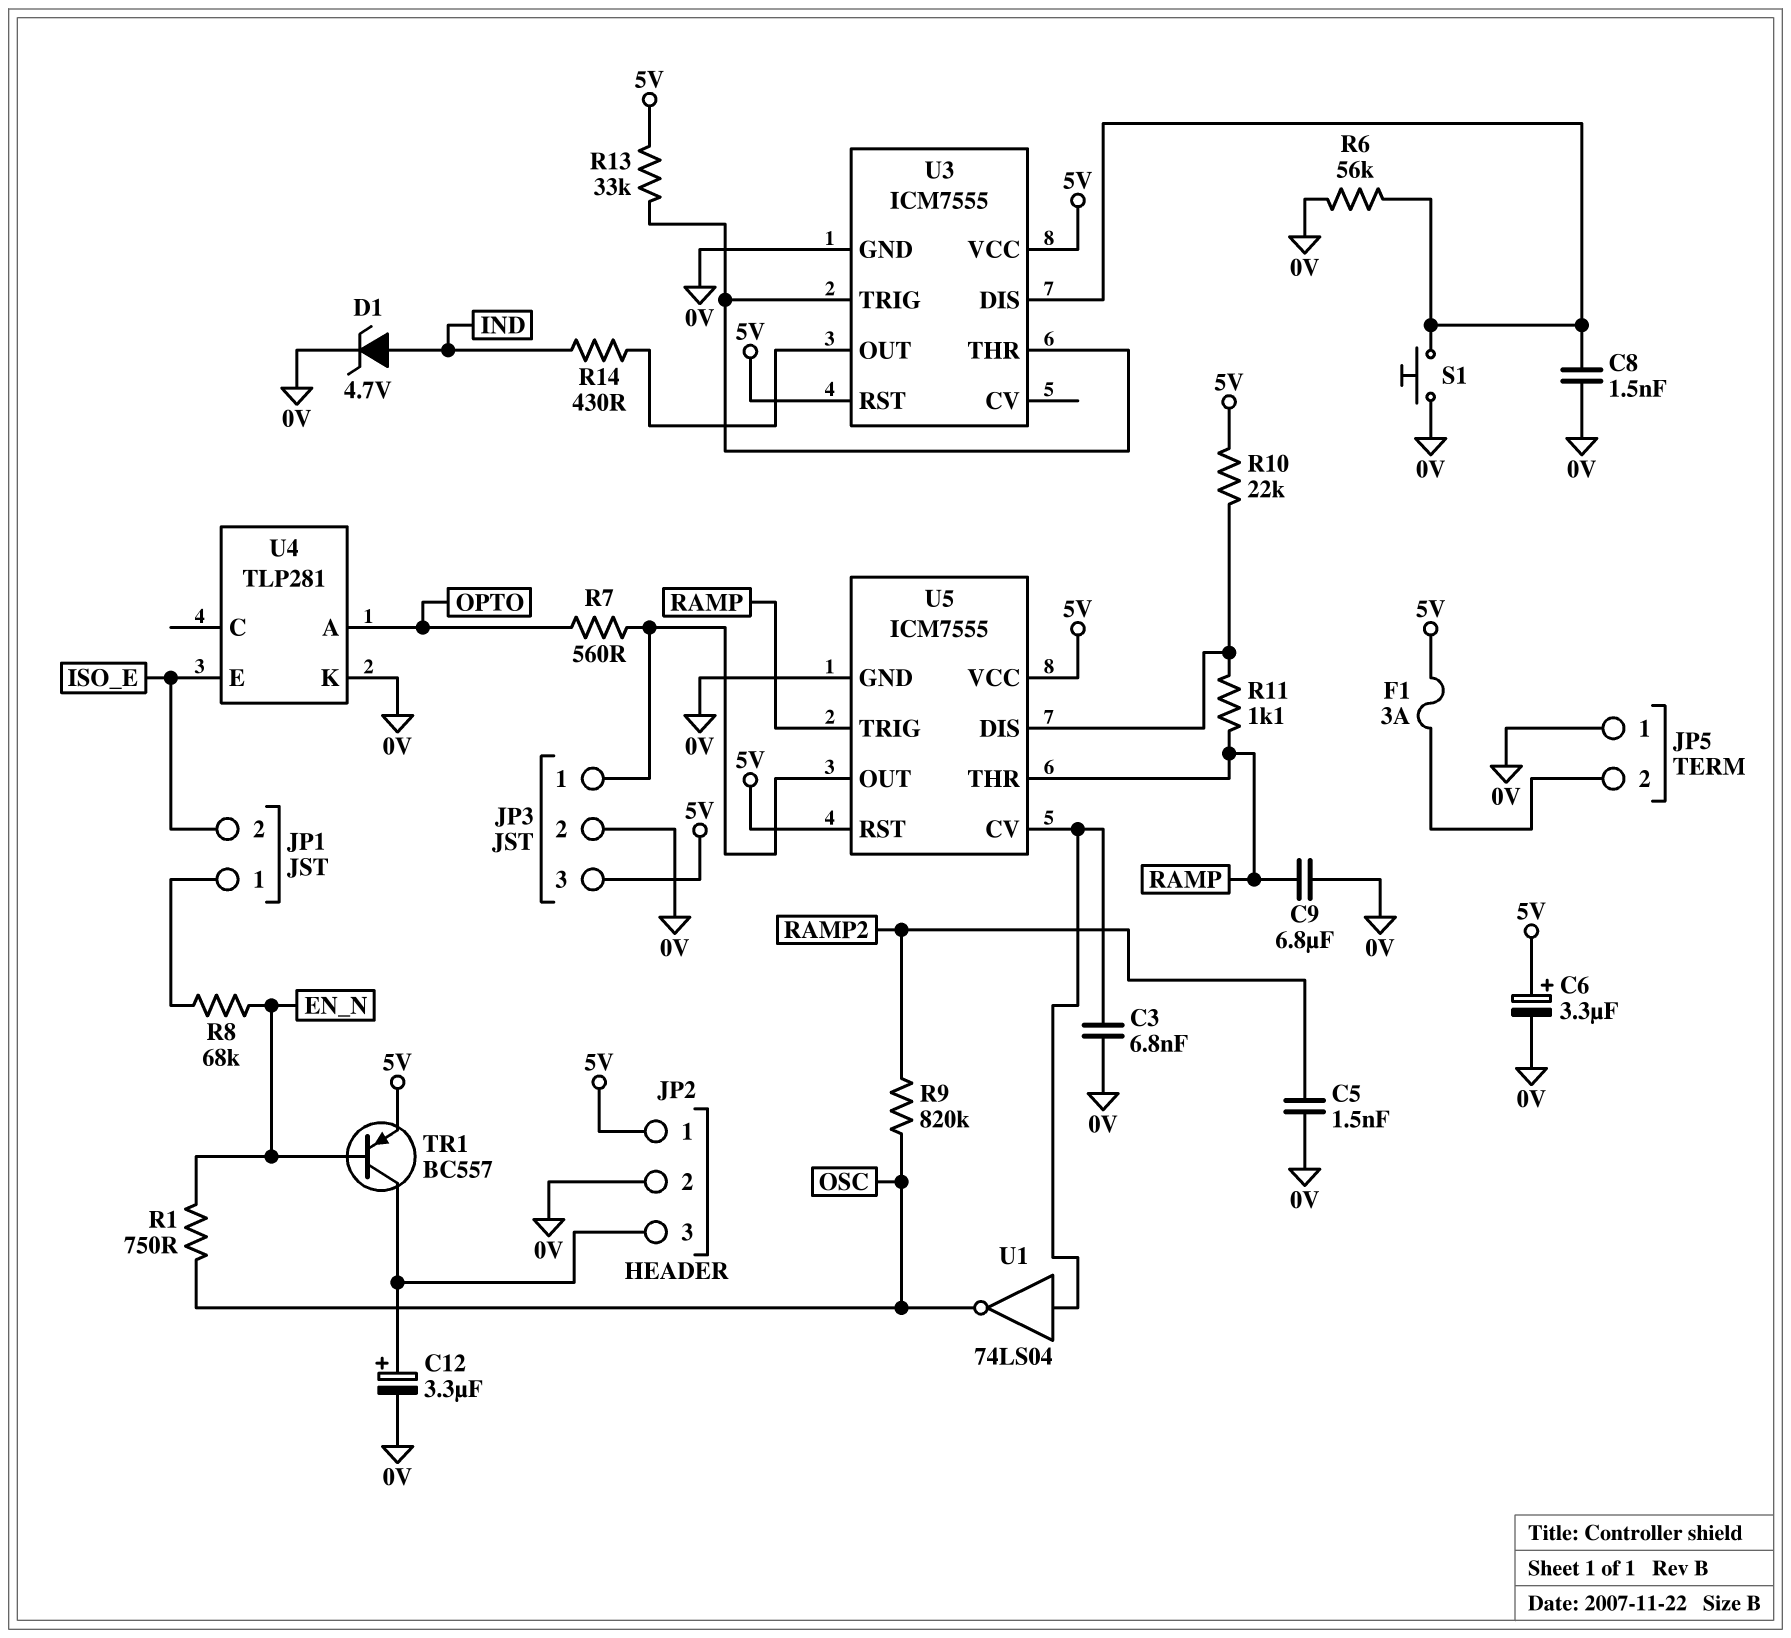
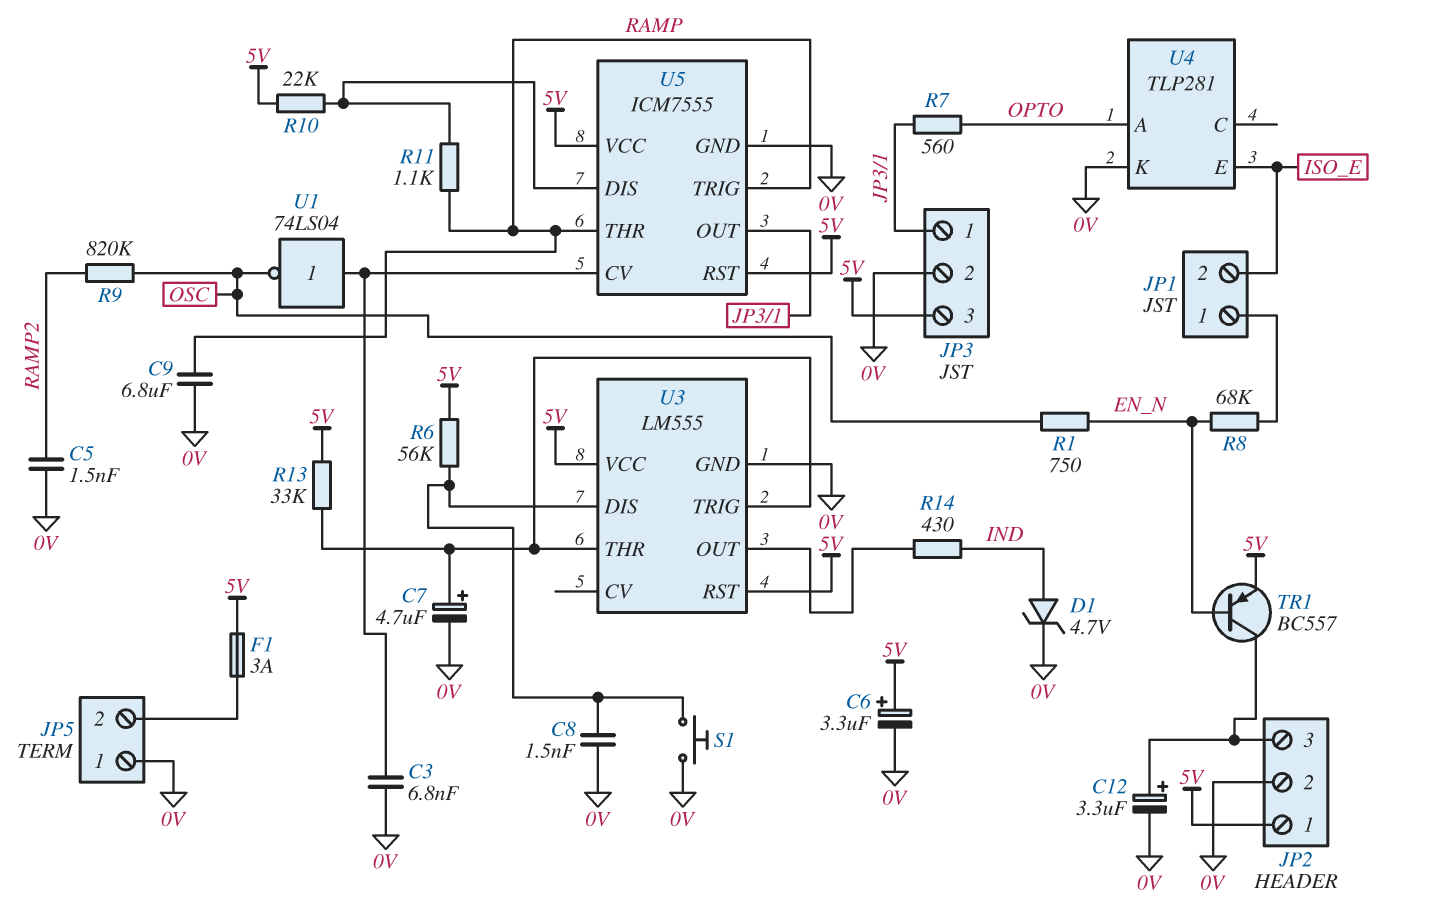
C7: none -> 4.7uF (plus U3/THR, minus 0V)
R6: 56k (0V, U3/DIS) -> 56k (5V, U3/DIS)
U3: ICM7555 -> LM555

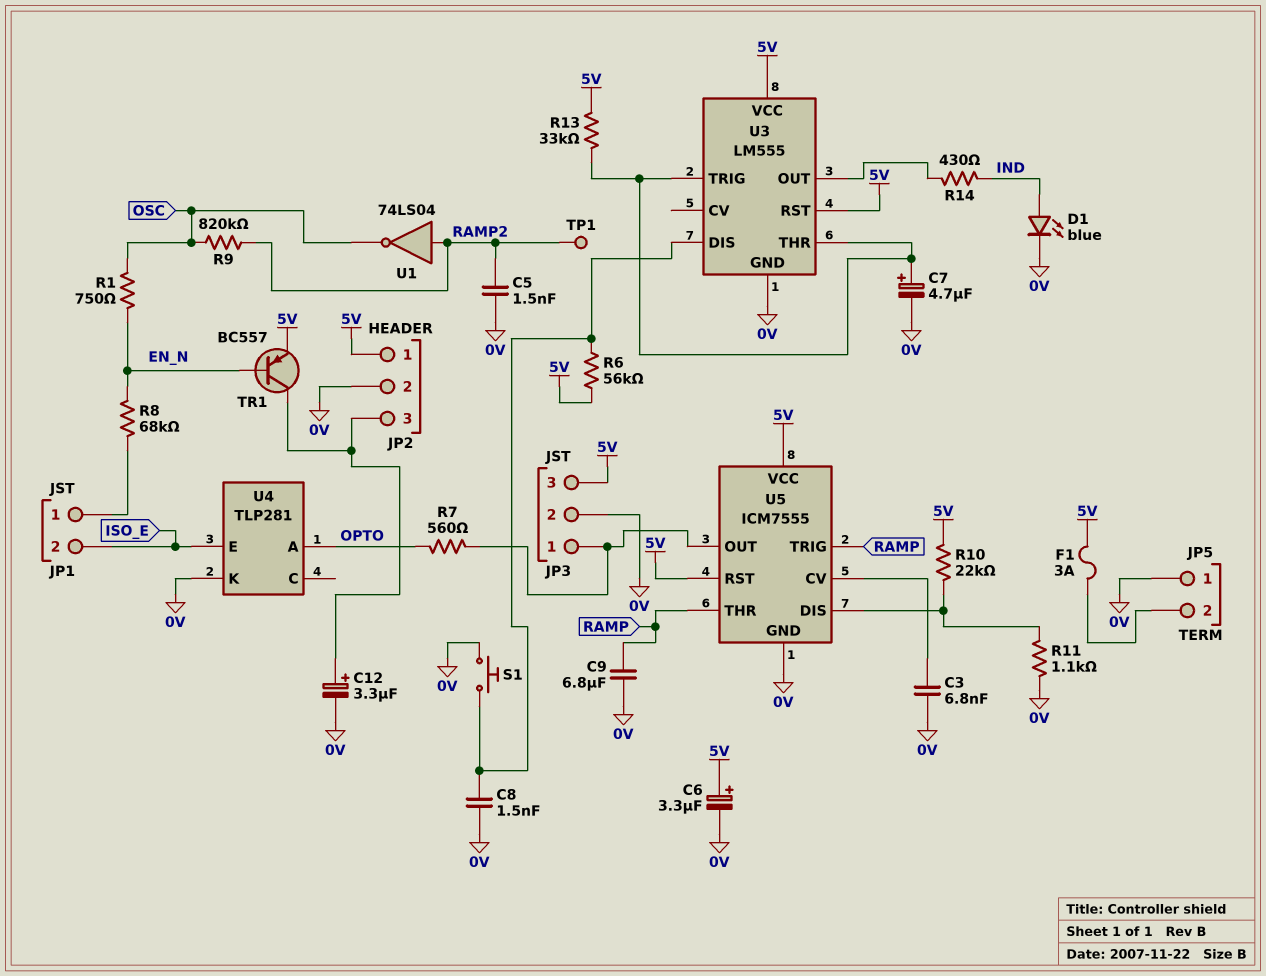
D1: zener 4.7V (A IND, K 0V) -> LED blue (A IND, K 0V)
R11: 1.1k (RAMP, U5/DIS) -> 1.1k (0V, U5/DIS)
TP1: none -> test point (RAMP2)
U1: NOT 74LS04 (in U5/CV, out OSC) -> NOT 74LS04 (in RAMP2, out OSC)

